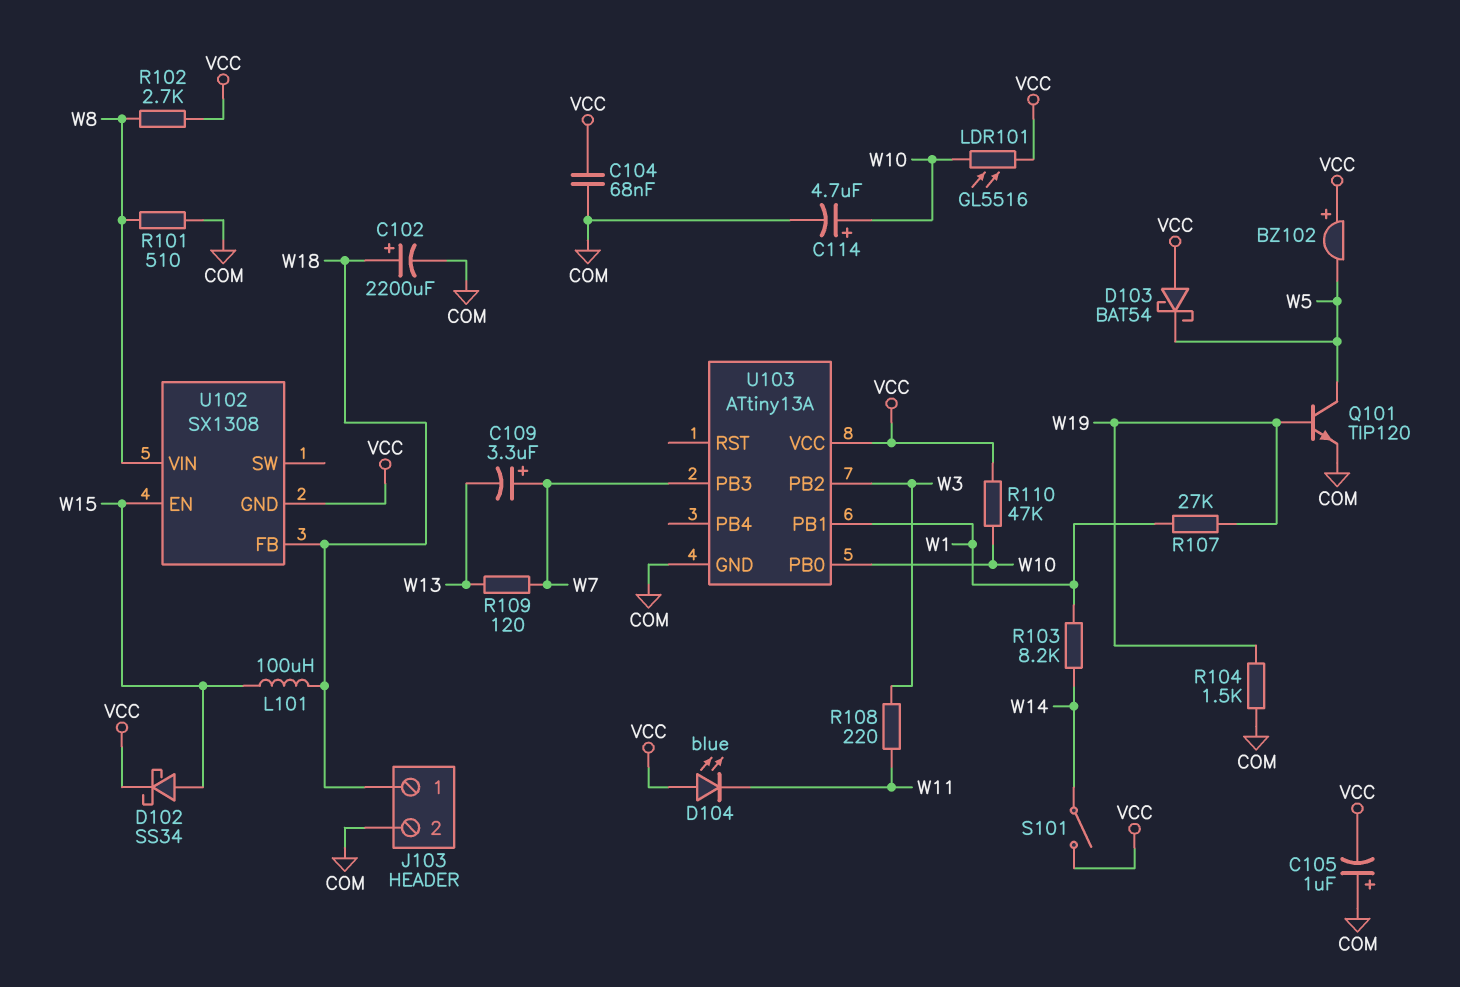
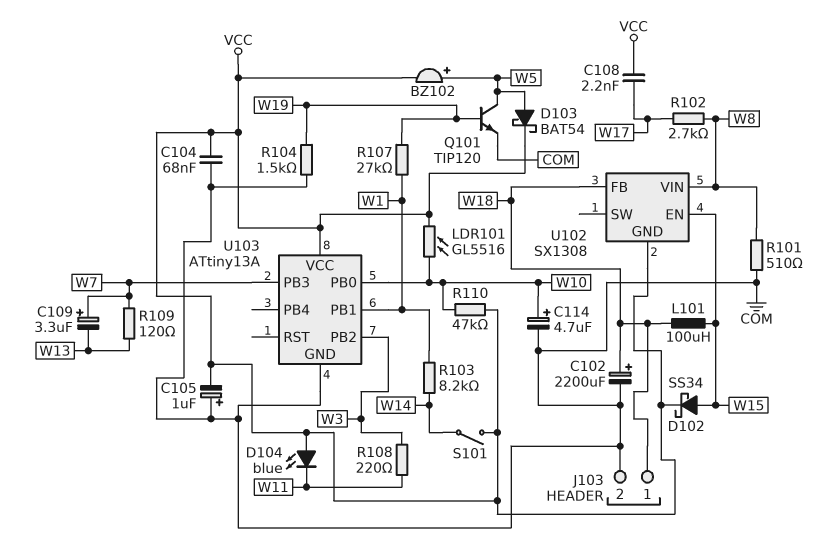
BZ102: buzzer (plus VCC, minus W5) -> buzzer (plus W5, minus VCC)
C108: none -> 2.2nF (VCC, W17)
D103: schottky BAT54 (A VCC, K W5) -> schottky BAT54 (A W5, K VCC)
R102: 2.7k (VCC, W8) -> 2.7k (W8, W17)

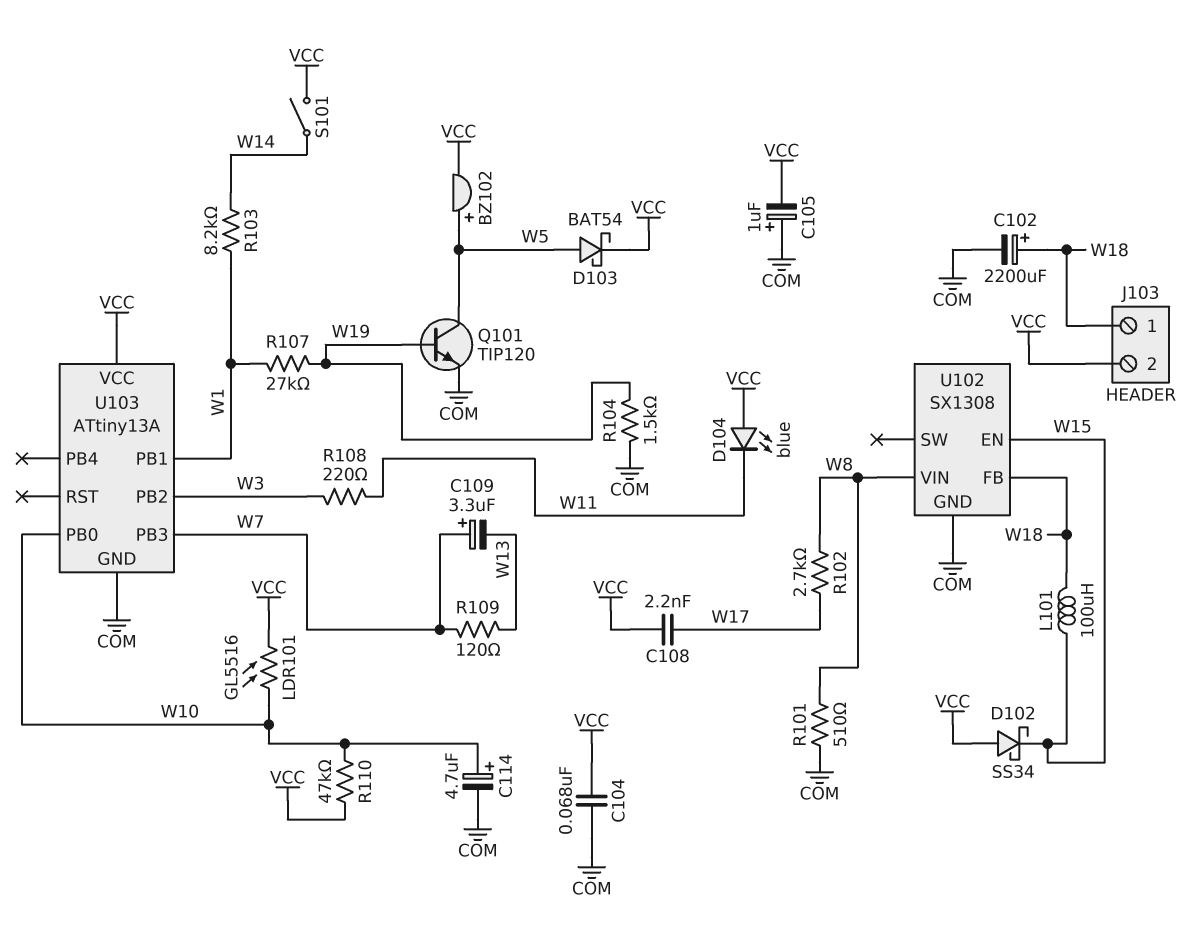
D102: schottky SS34 (A W15, K VCC) -> schottky SS34 (A VCC, K W15)
J103 pin 2: COM -> VCC
U102 pin GND: VCC -> COM

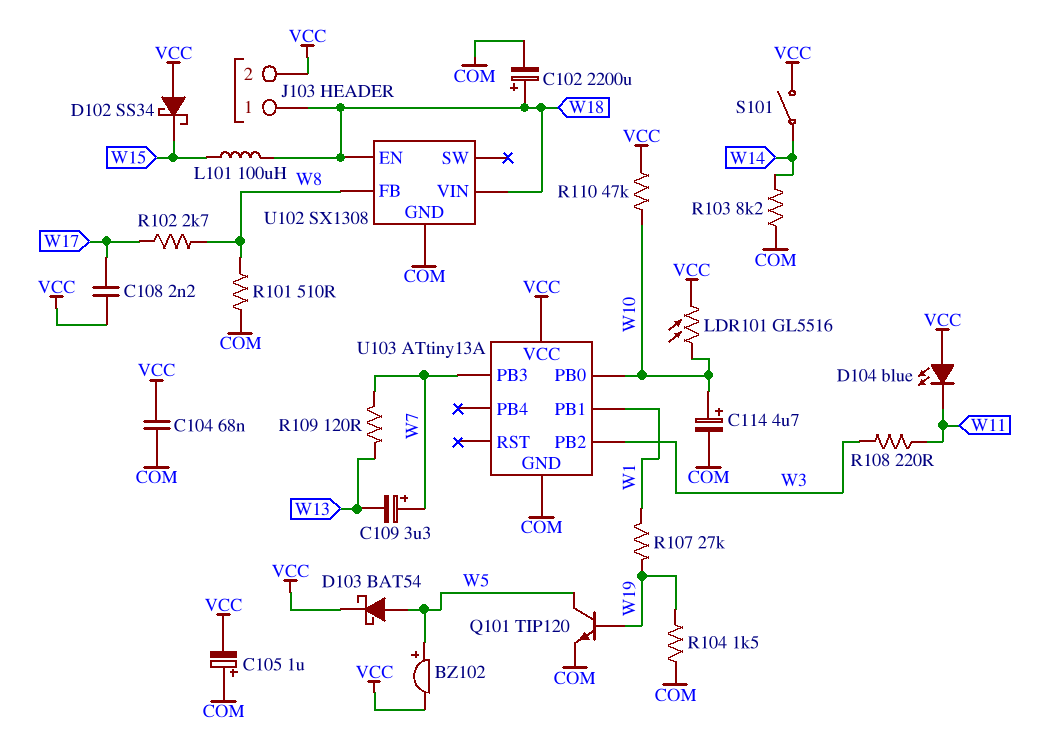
R103: 8.2k (W1, W14) -> 8.2k (COM, W14)
U102 pin EN: W15 -> W18
U102 pin FB: W18 -> W8
U102 pin VIN: W8 -> W18

